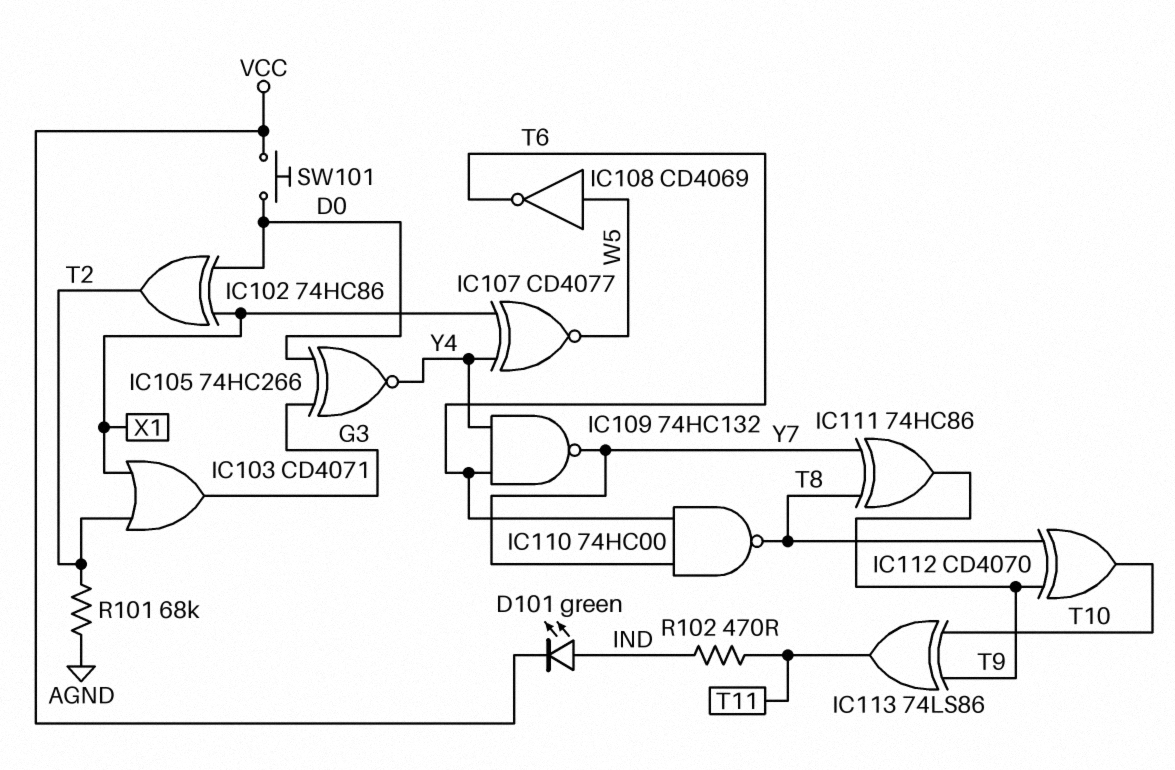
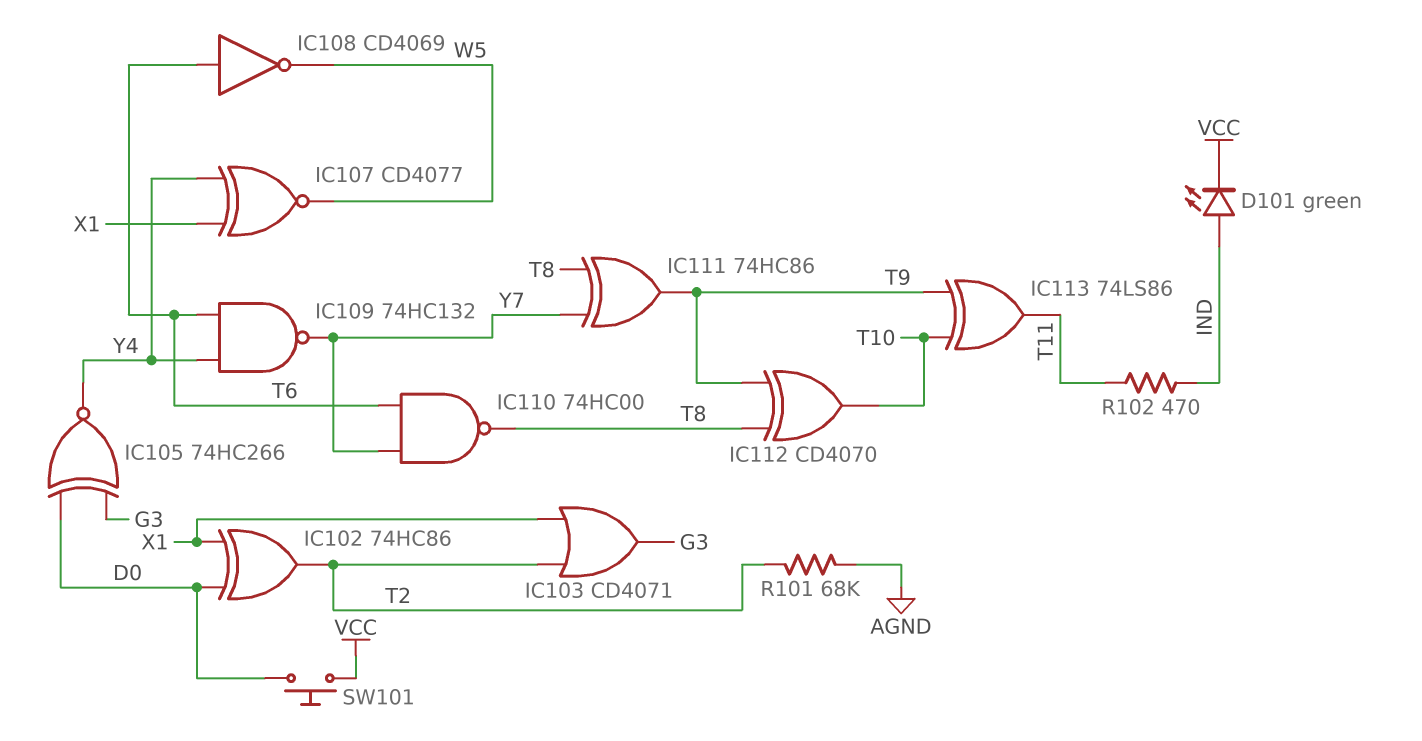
IC108: NOT CD4069 (in W5, out T6) -> NOT CD4069 (in T6, out W5)

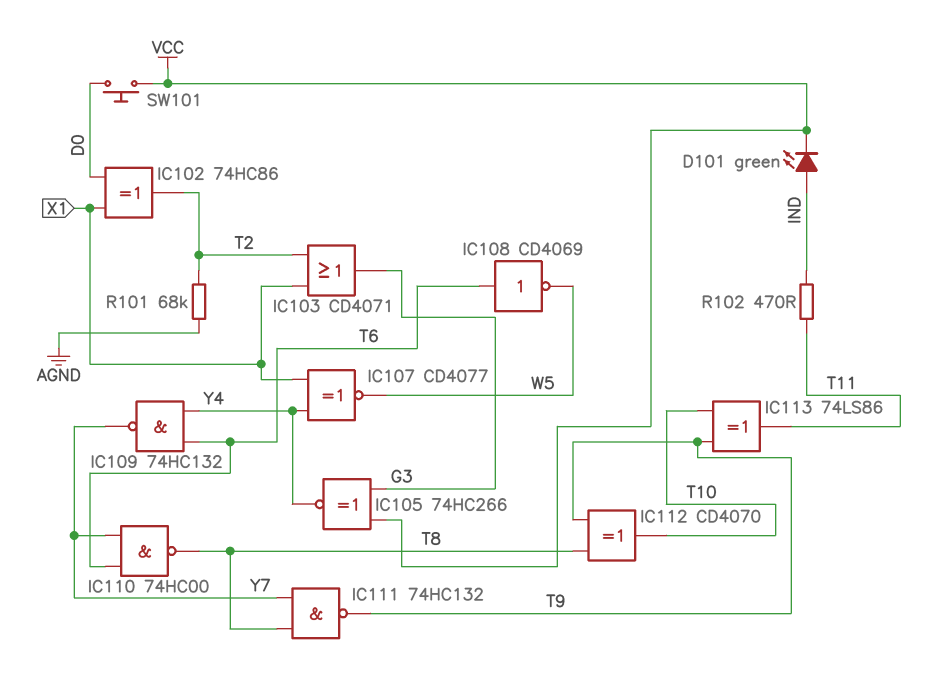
IC105: XNOR 74HC266 (in D0, in G3, out Y4) -> XNOR 74HC266 (in G3, in VCC, out Y4)
IC111: XOR 74HC86 (in T8, in Y7, out T9) -> NAND 74HC132 (in T8, in Y7, out T9)

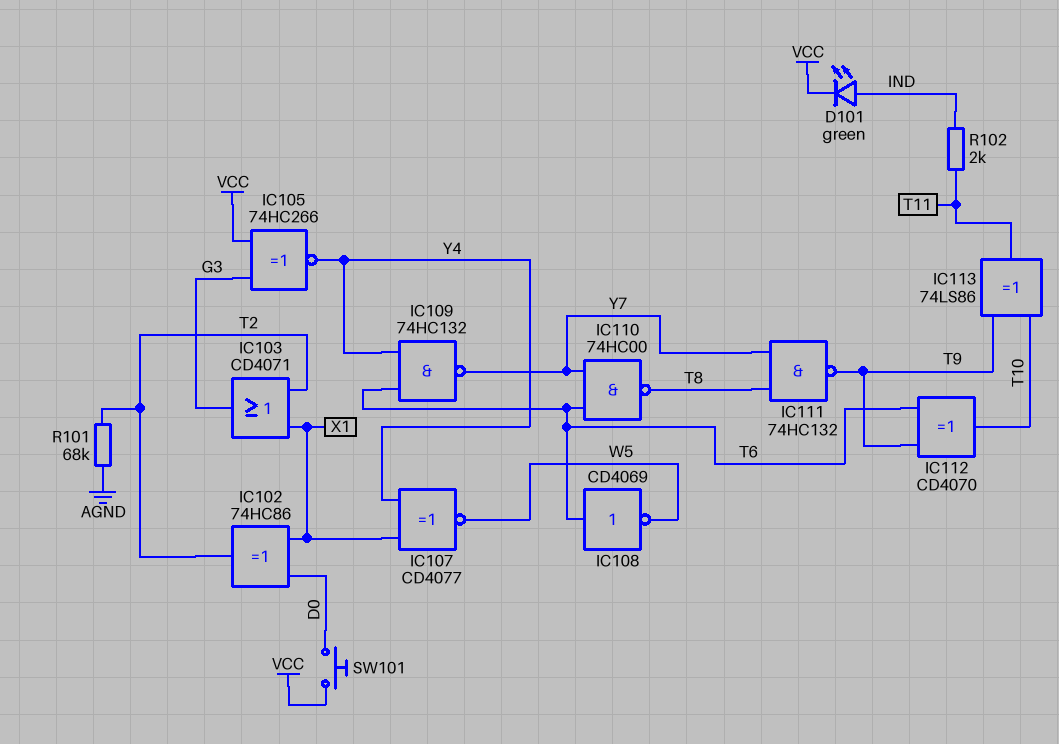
IC112: XOR CD4070 (in T8, in T9, out T10) -> XOR CD4070 (in T6, in T9, out T10)
R102: 470 (IND, T11) -> 2k (IND, T11)

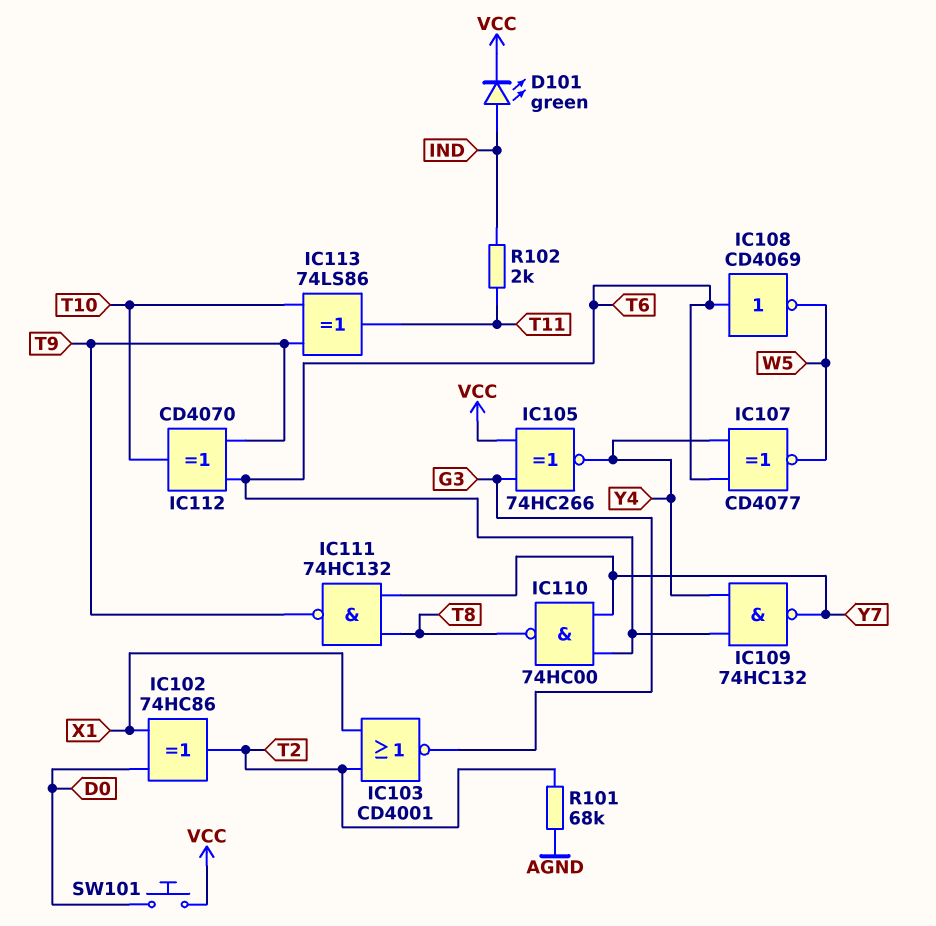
IC103: OR CD4071 (in T2, in X1, out G3) -> NOR CD4001 (in T2, in X1, out G3)
IC107: XNOR CD4077 (in X1, in Y4, out W5) -> XNOR CD4077 (in T6, in Y4, out W5)

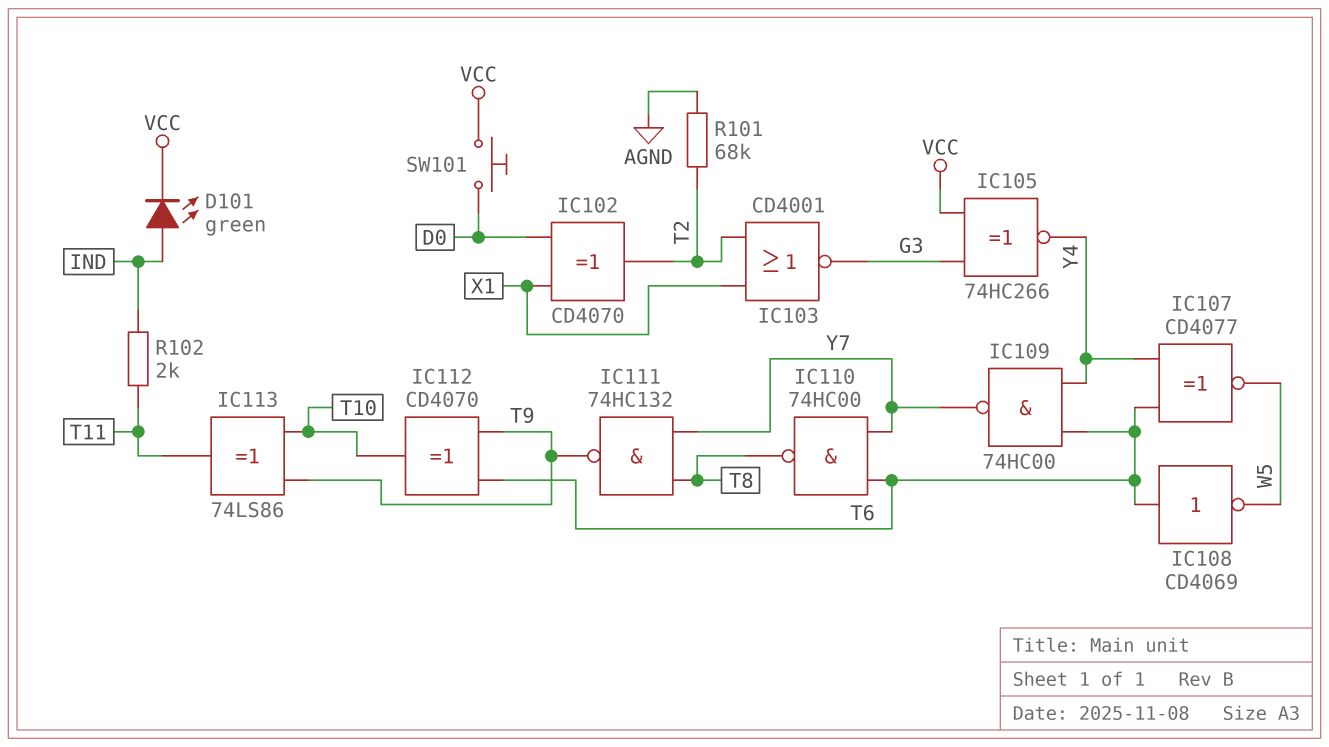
IC102: XOR 74HC86 (in D0, in X1, out T2) -> XOR CD4070 (in D0, in X1, out T2)
IC109: NAND 74HC132 (in T6, in Y4, out Y7) -> NAND 74HC00 (in T6, in Y4, out Y7)

